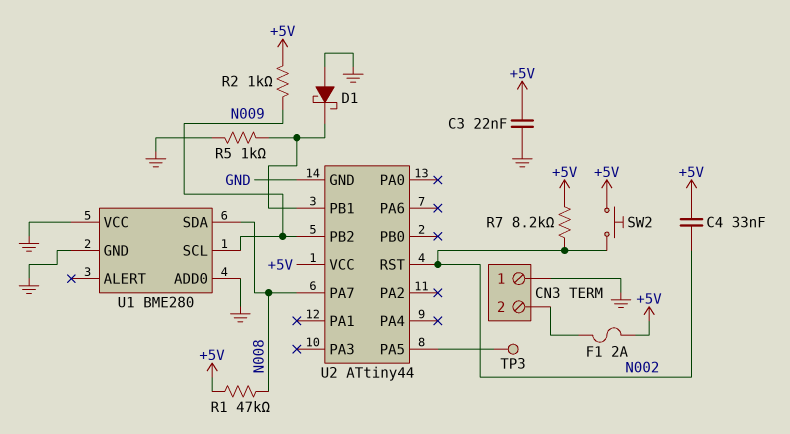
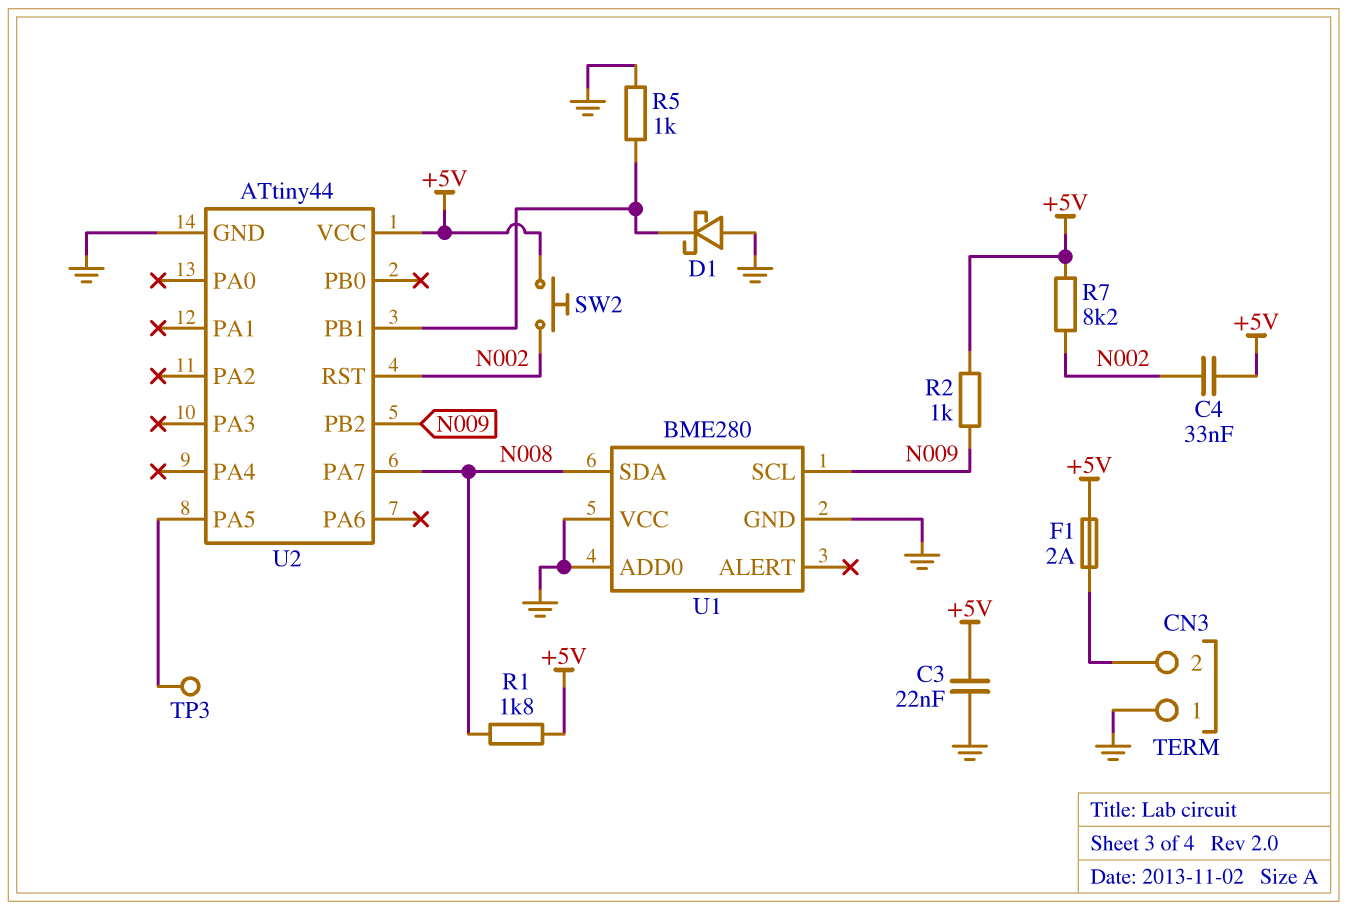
R1: 47k (+5V, N008) -> 1.8k (+5V, N008)

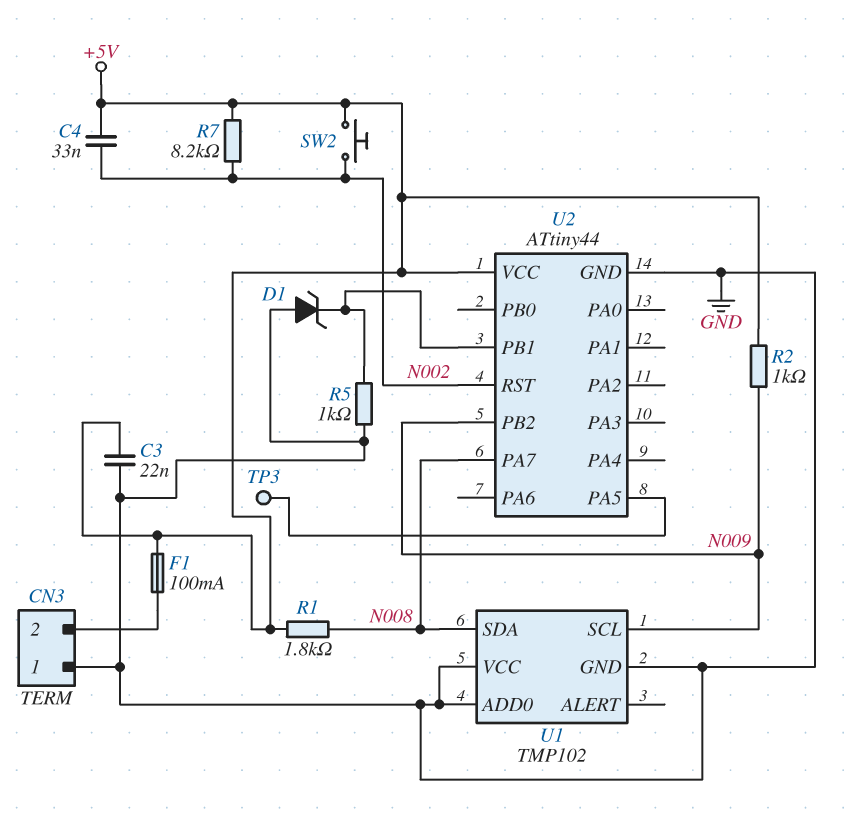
D1: schottky (A GND, K U2/PB1) -> zener (A GND, K U2/PB1)
F1: 2A (+5V, CN3/2) -> 100mA (+5V, CN3/2)
U1: BME280 -> TMP102

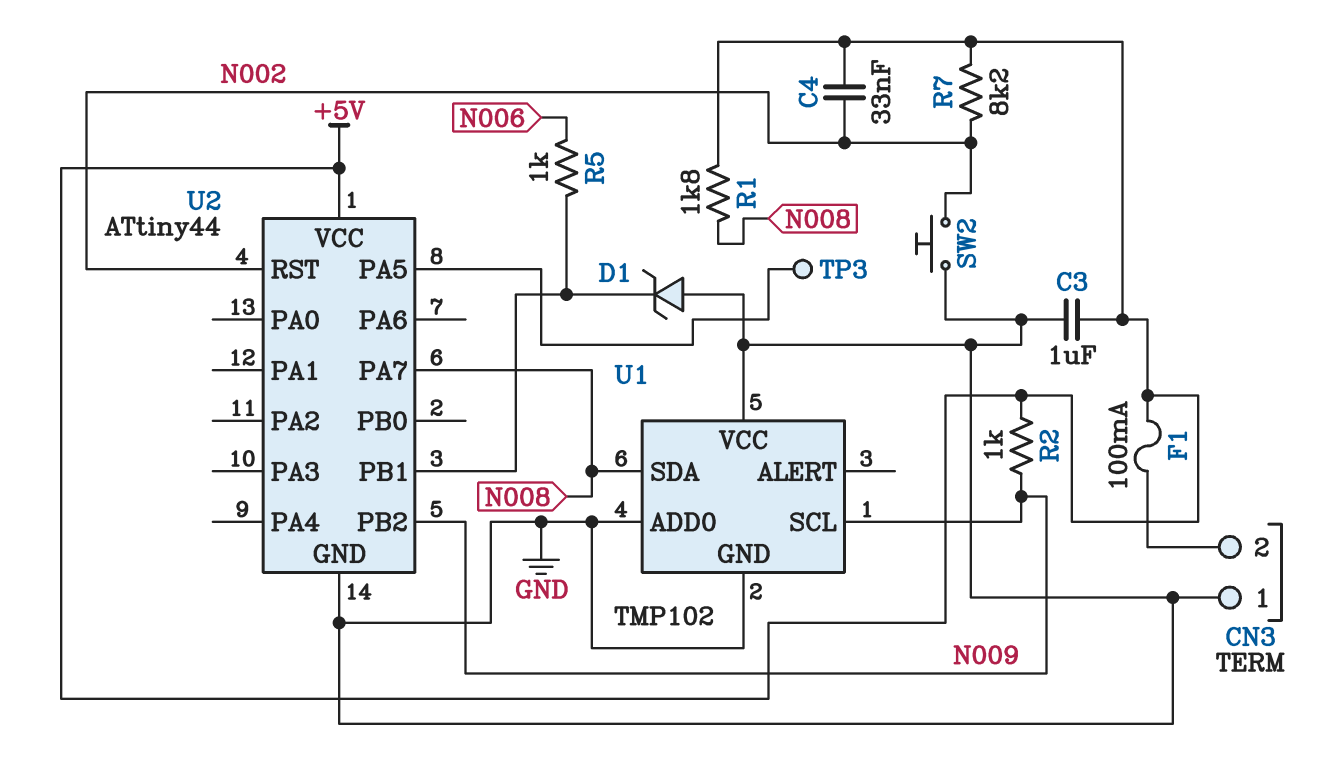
C3: 22nF (+5V, GND) -> 1uF (+5V, GND)
R5: 1k (GND, U2/PB1) -> 1k (N006, U2/PB1)
SW2: button (+5V, N002) -> button (GND, N002)

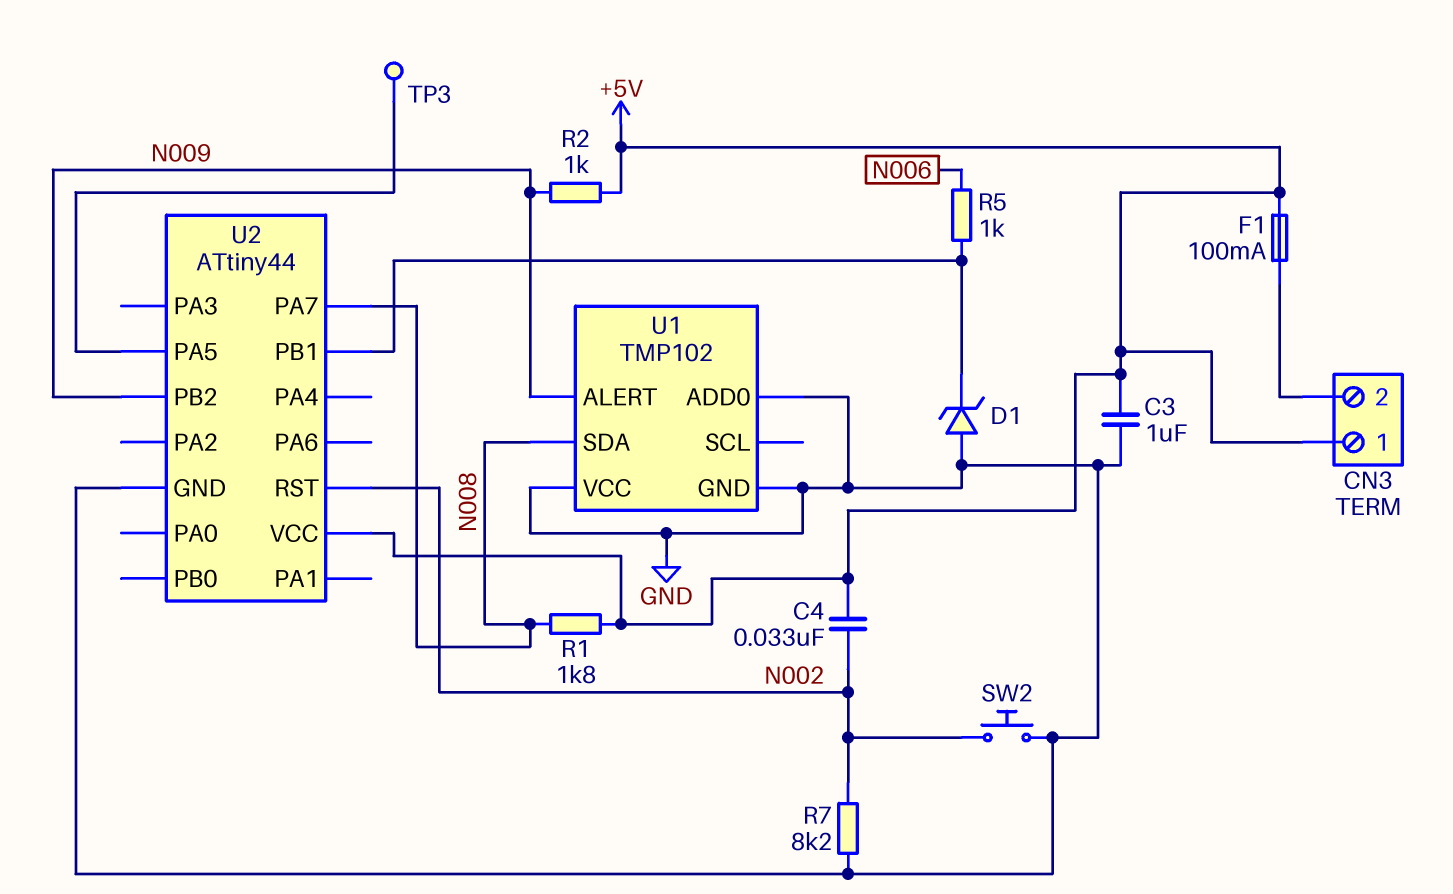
CN3 pin 1: GND -> +5V
R7: 8.2k (+5V, N002) -> 8.2k (GND, N002)
U1 pin ALERT: none -> N009
U1 pin SCL: N009 -> none

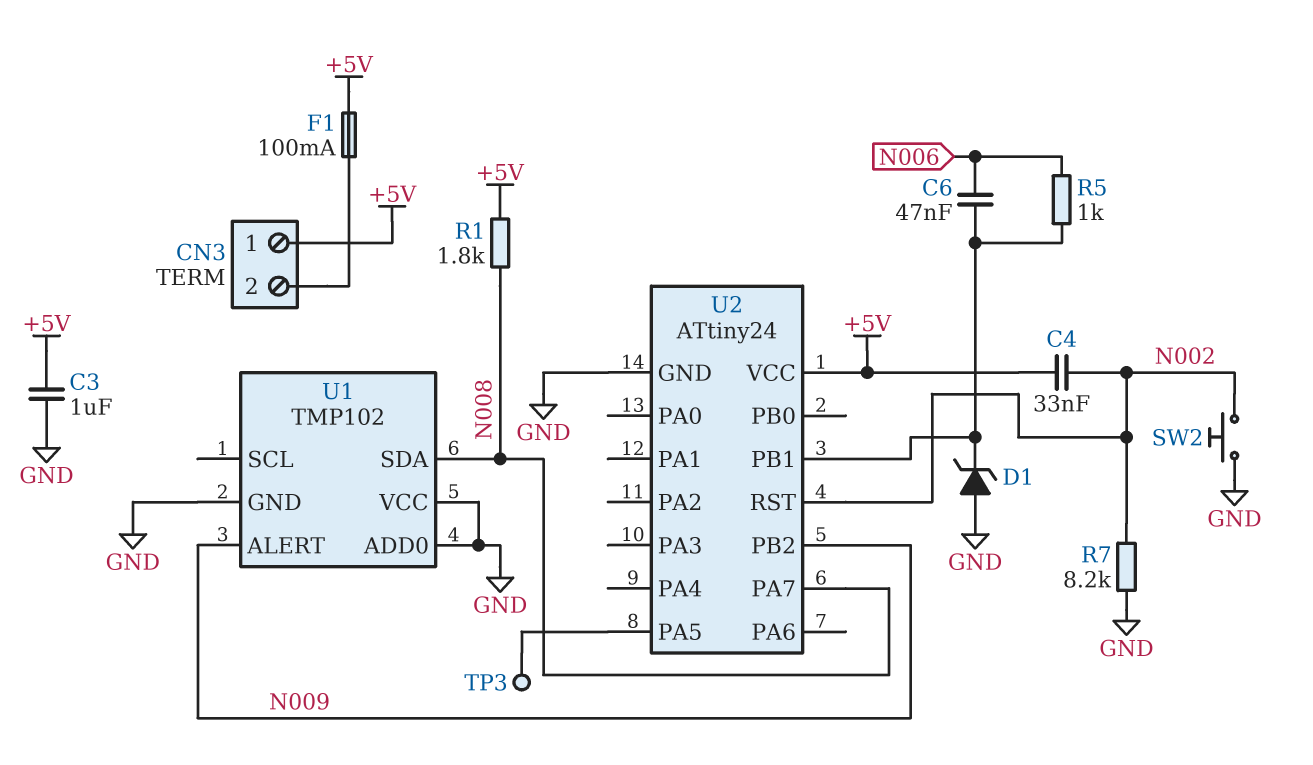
C6: none -> 47nF (N006, U2/PB1)
R2: 1k (+5V, N009) -> none
U2: ATtiny44 -> ATtiny24

